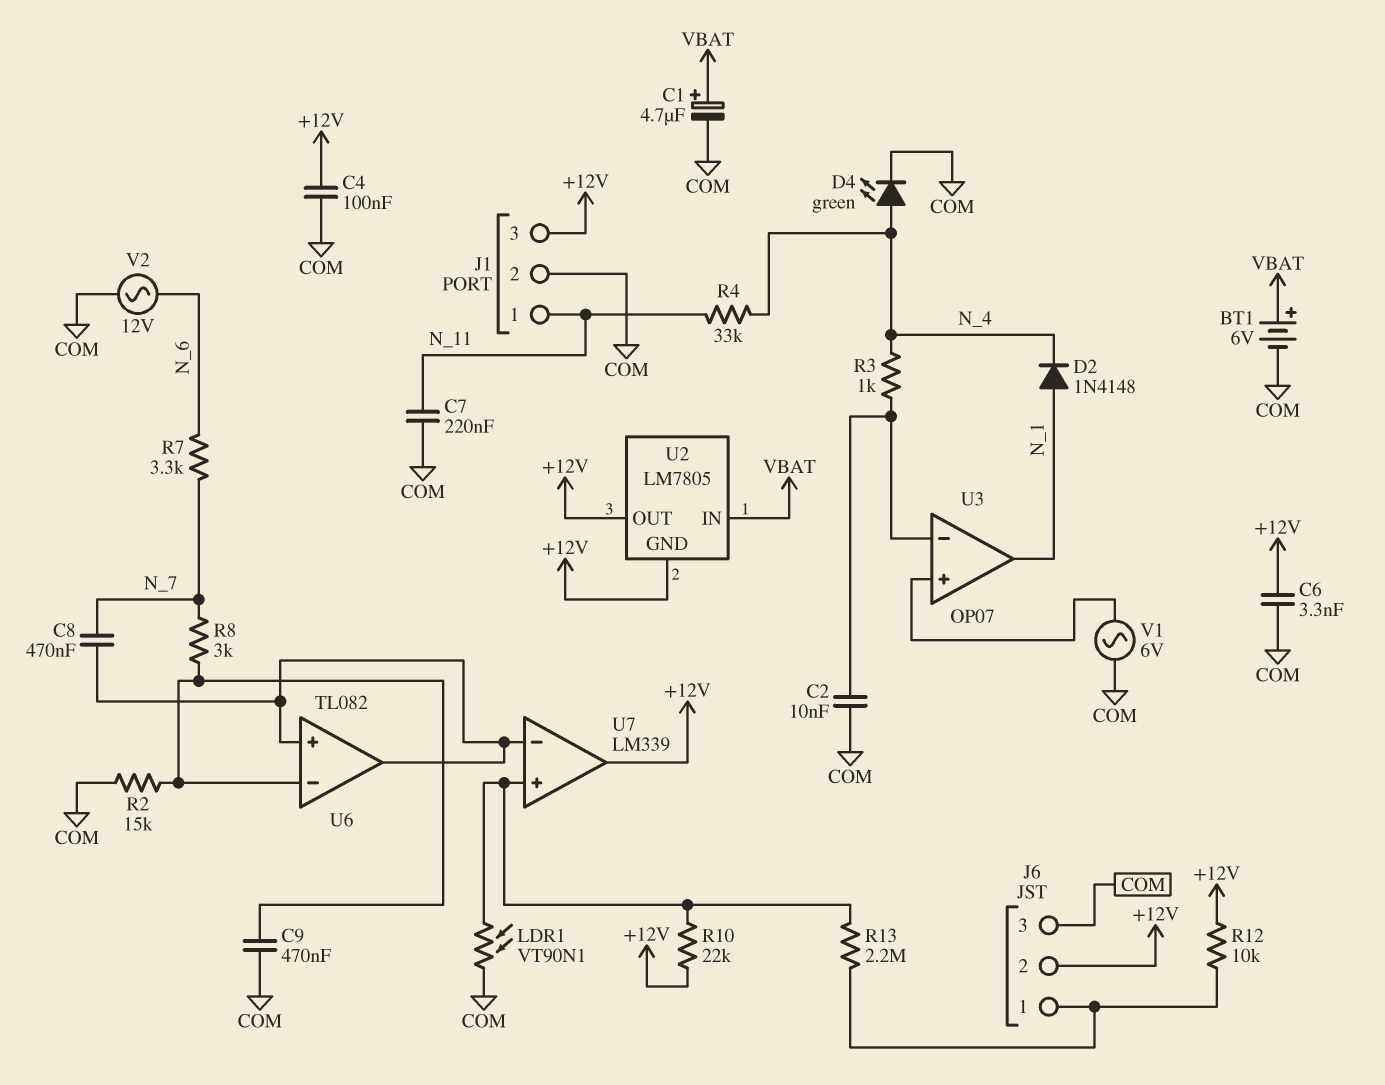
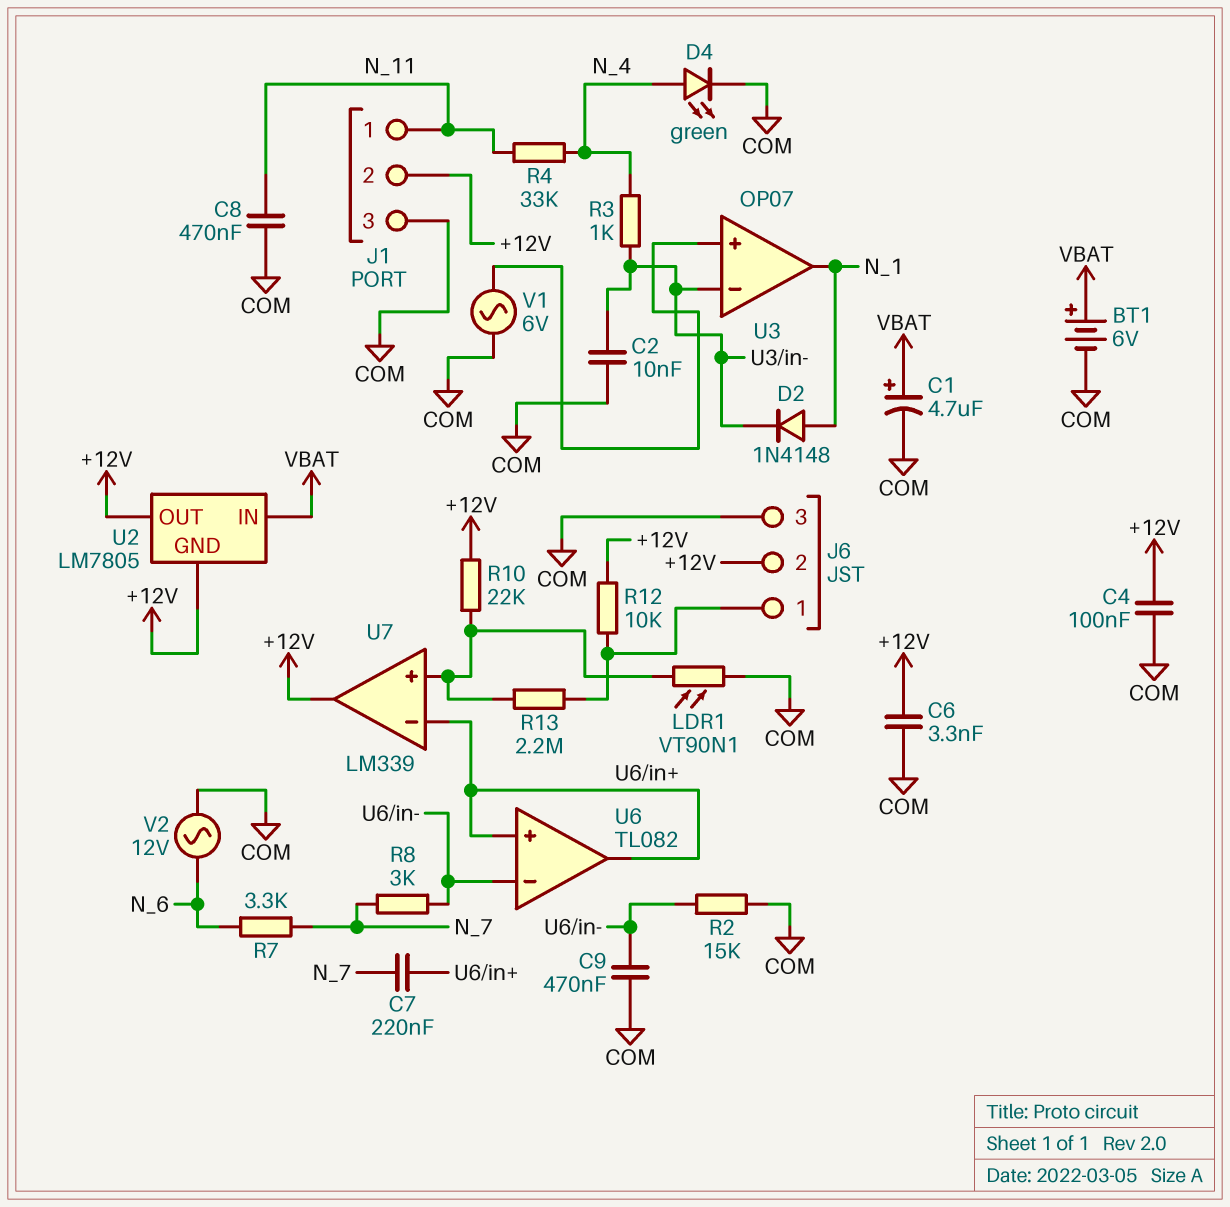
C7: 220nF (COM, N_11) -> 220nF (N_7, U6/in+)
C8: 470nF (N_7, U6/in+) -> 470nF (COM, N_11)
D2: diode 1N4148 (A N_1, K N_4) -> diode 1N4148 (A N_1, K U3/in-)
J1 pin 2: COM -> +12V
J1 pin 3: +12V -> COM

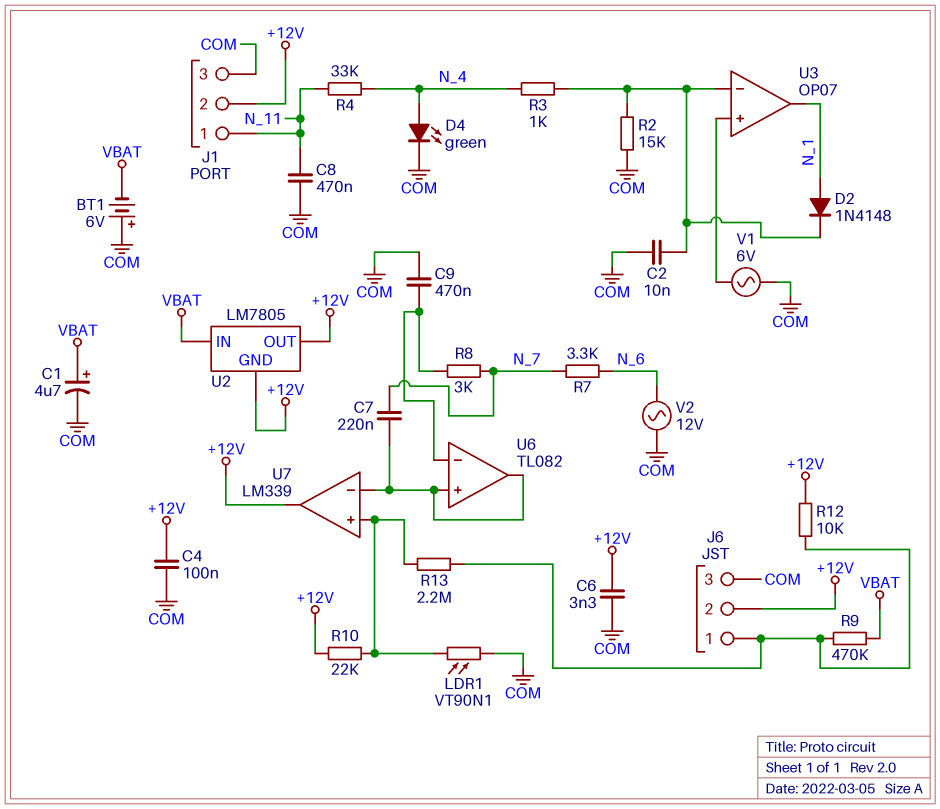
BT1: 6V (plus VBAT, minus COM) -> 6V (plus COM, minus VBAT)
R2: 15k (COM, U6/in-) -> 15k (COM, U3/in-)
R9: none -> 470k (J6/1, VBAT)

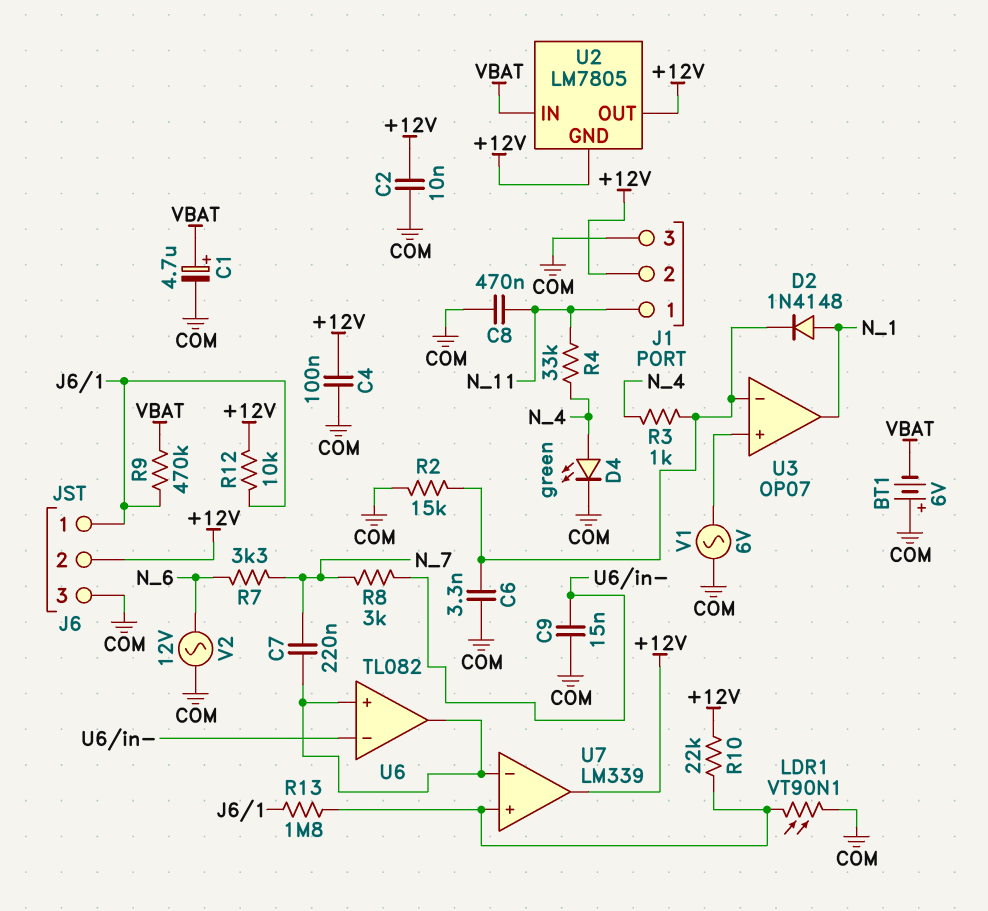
C2: 10nF (COM, U3/in-) -> 10nF (+12V, COM)
C6: 3.3nF (+12V, COM) -> 3.3nF (COM, U3/in-)
C9: 470nF (COM, U6/in-) -> 15nF (COM, U6/in-)
R13: 2.2M (J6/1, U7/in+) -> 1.8M (J6/1, U7/in+)

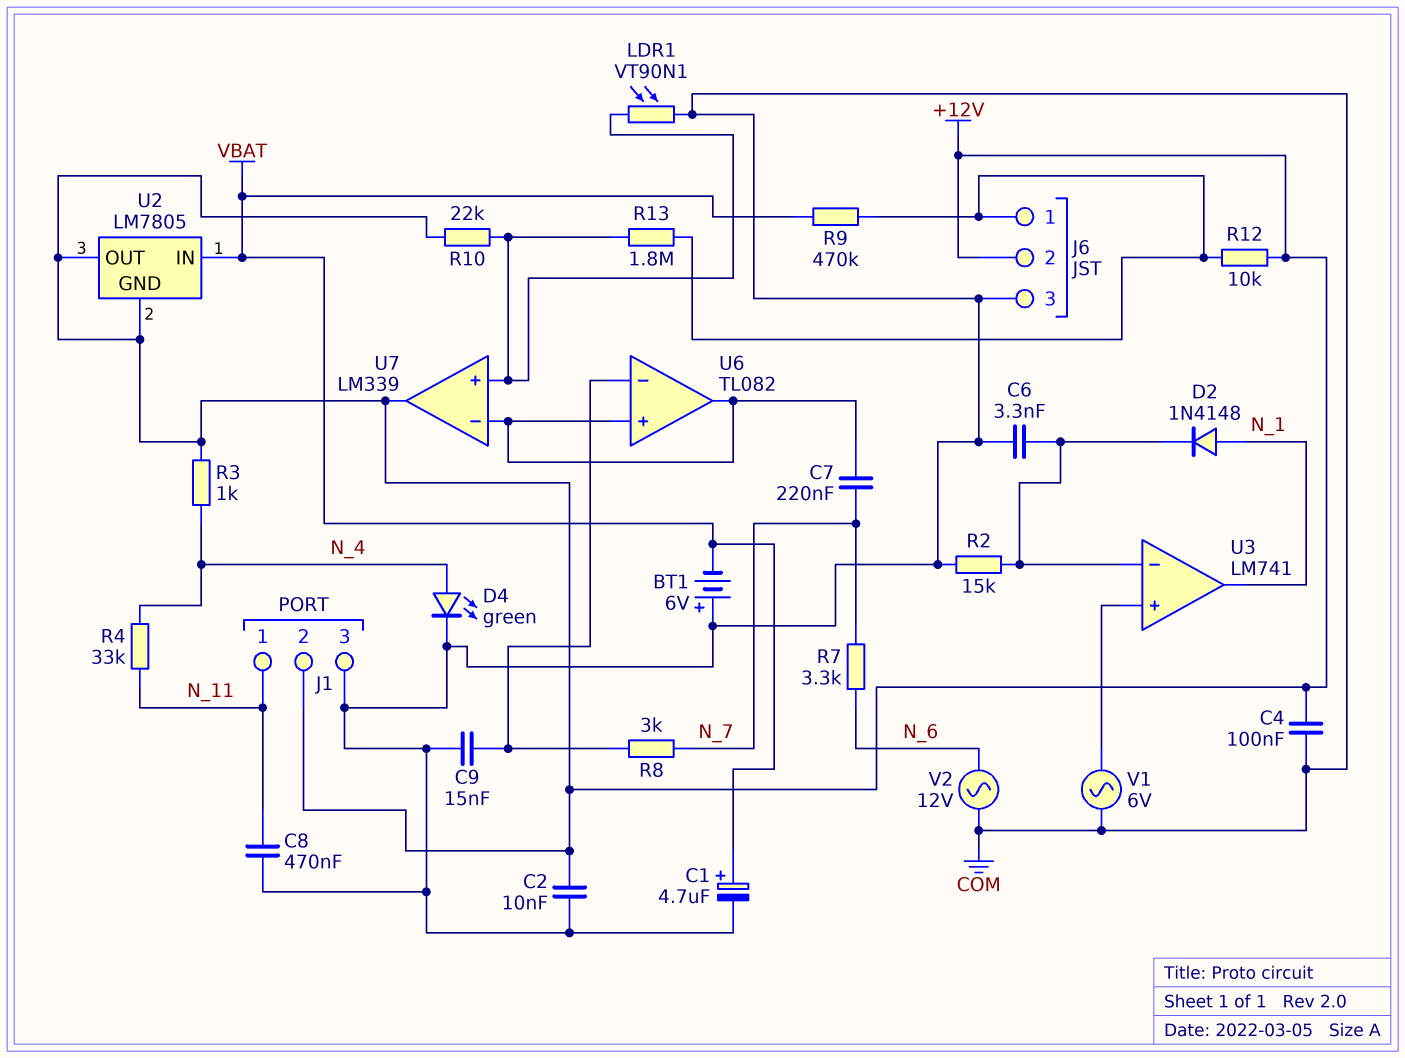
R3: 1k (N_4, U3/in-) -> 1k (+12V, N_4)
U3: OP07 -> LM741

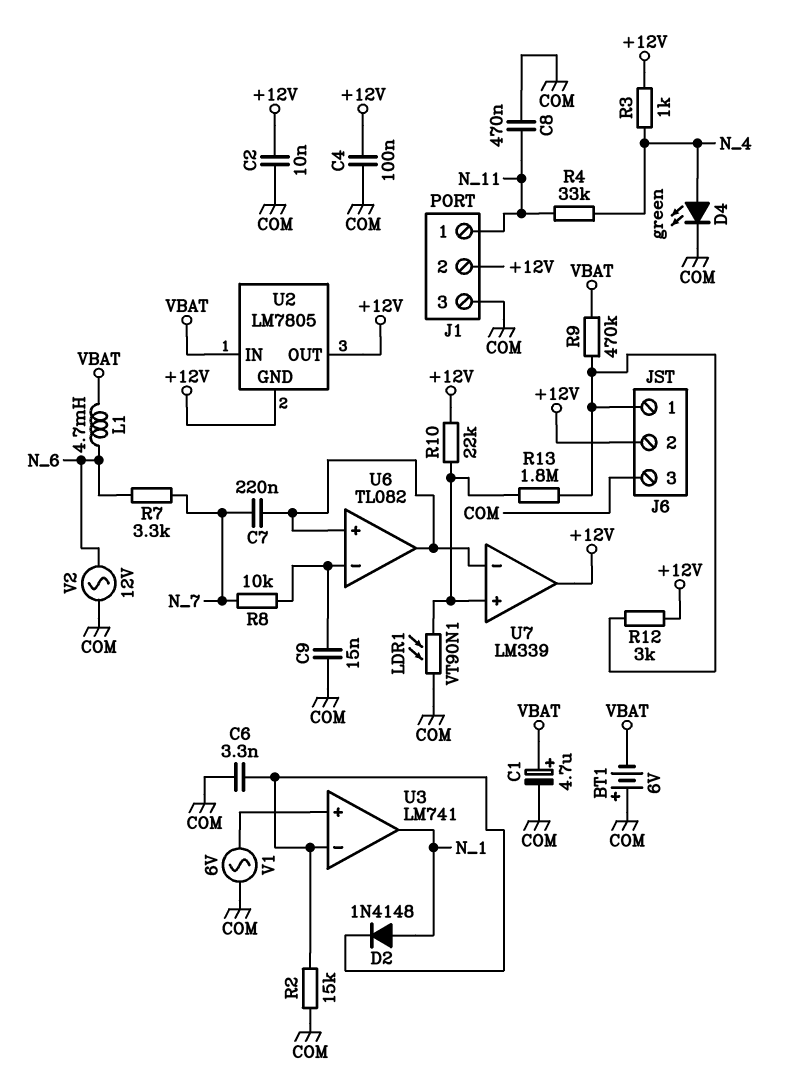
L1: none -> 4.7mH (N_6, VBAT)
R8: 3k (N_7, U6/in-) -> 10k (N_7, U6/in-)
R12: 10k (+12V, J6/1) -> 3k (+12V, J6/1)

